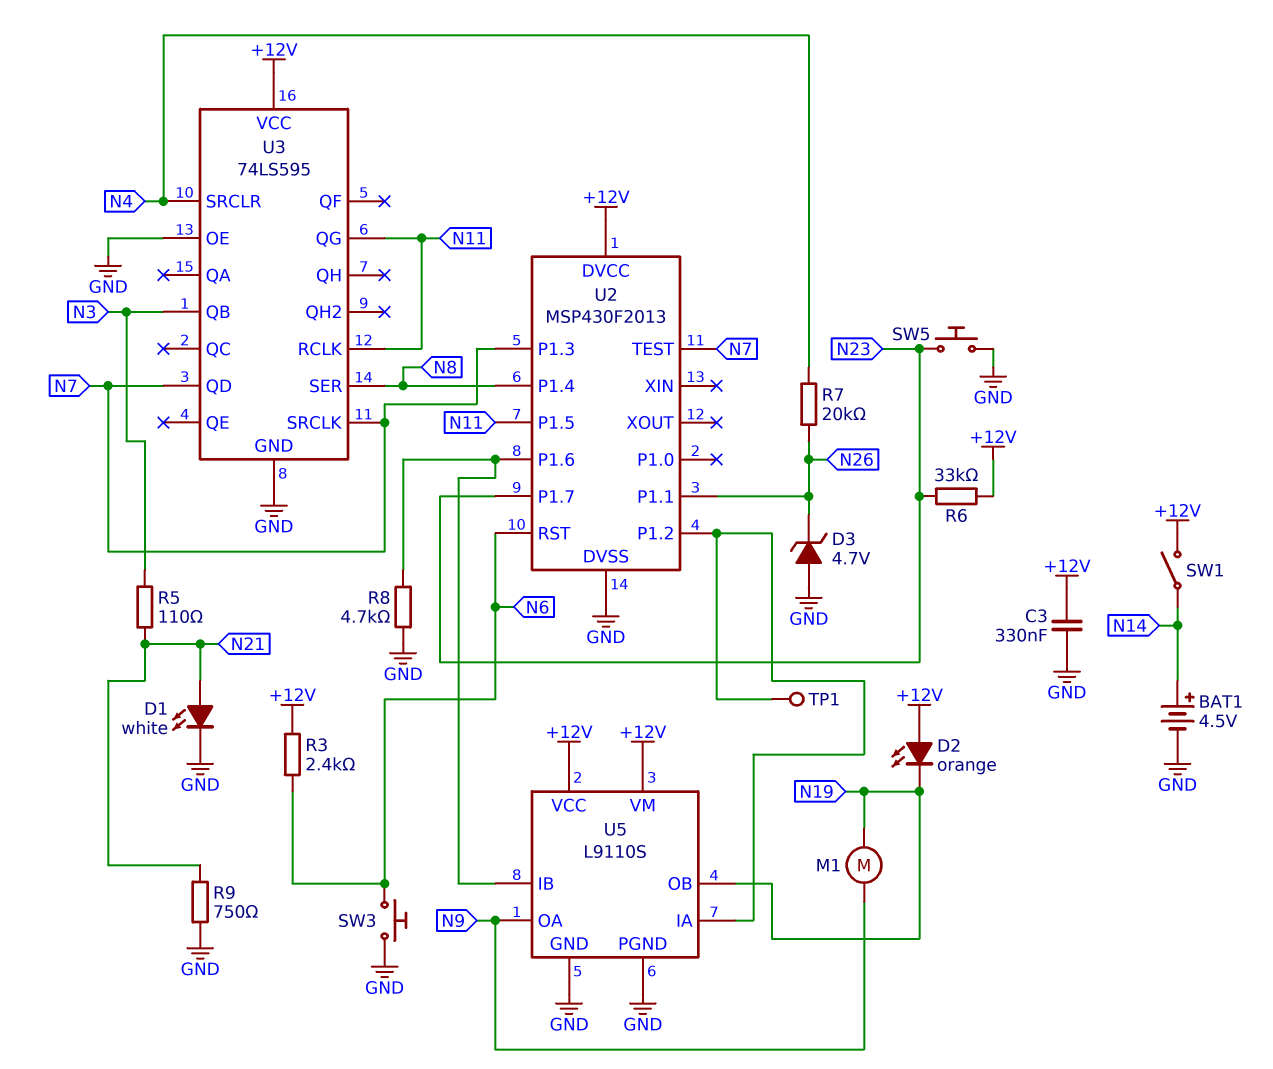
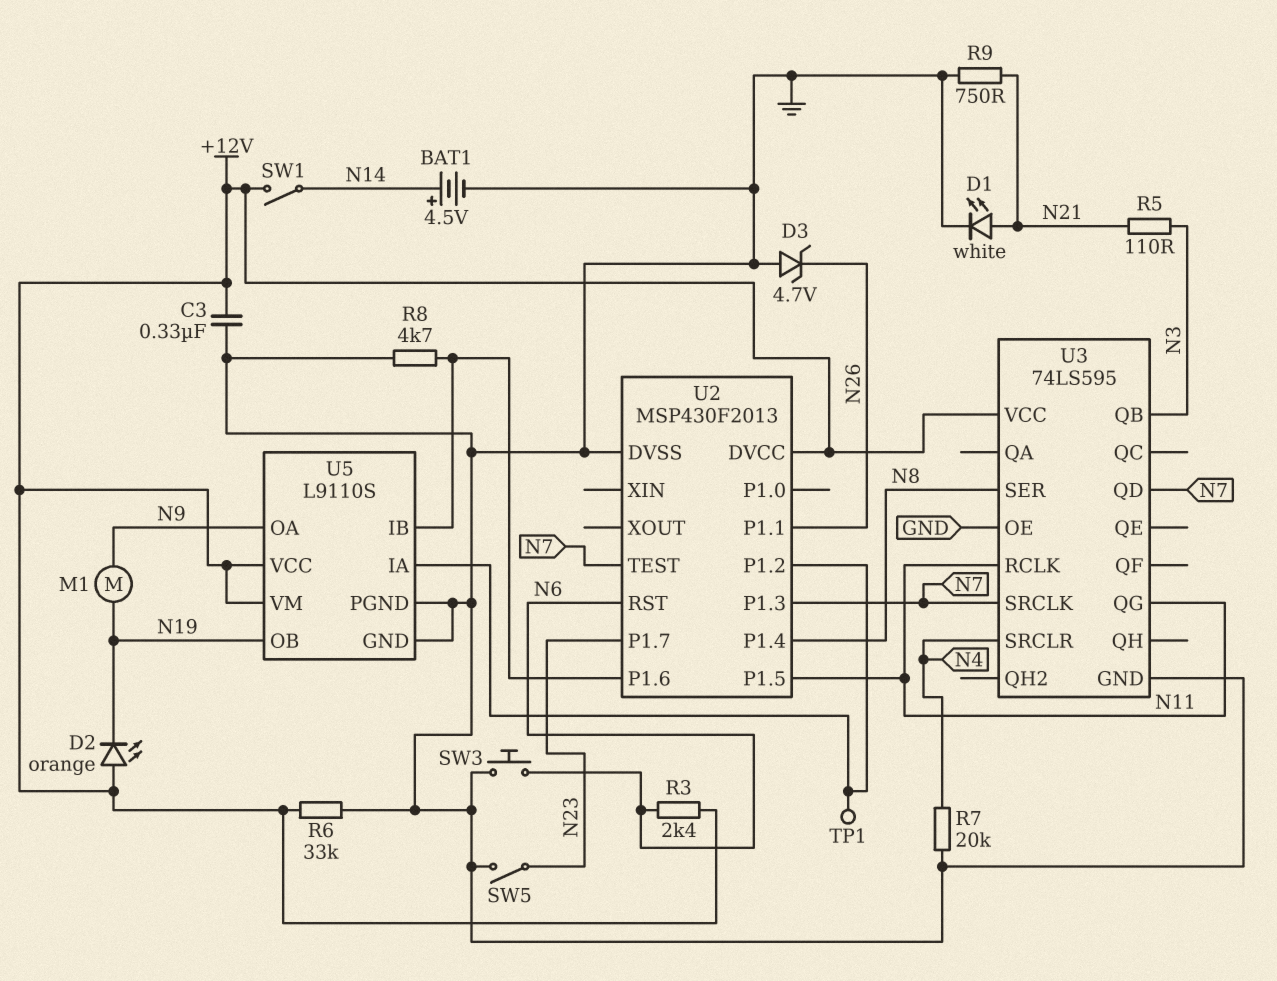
R6: 33k (+12V, N23) -> 33k (+12V, GND)
R7: 20k (N4, N26) -> 20k (GND, N4)
SW5: button (GND, N23) -> switch (GND, N23)

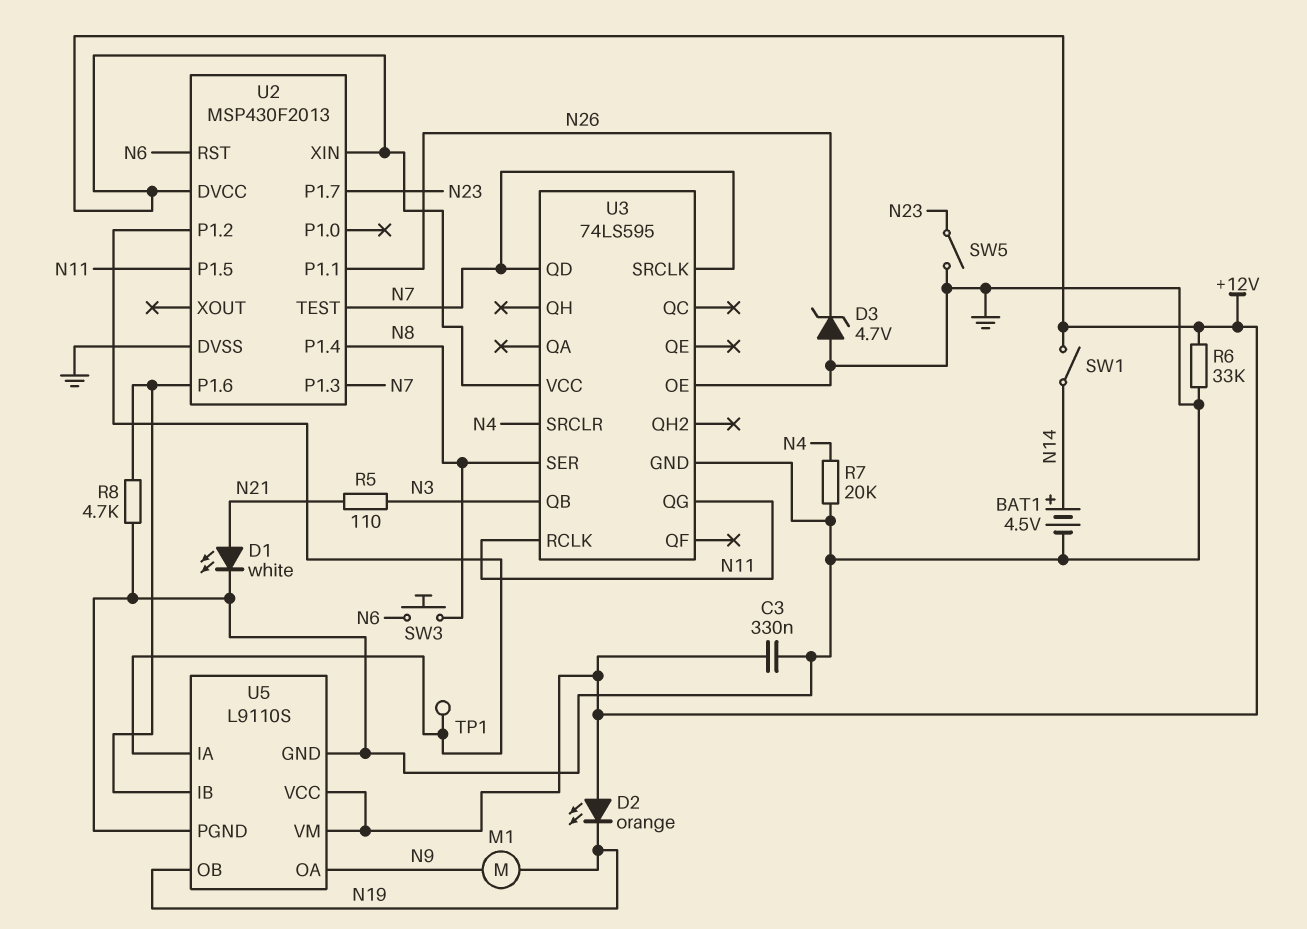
R3: 2.4k (+12V, N6) -> none
R9: 750 (GND, N21) -> none
SW3: button (GND, N6) -> button (N6, N8)
U2 pin XIN: none -> +12V

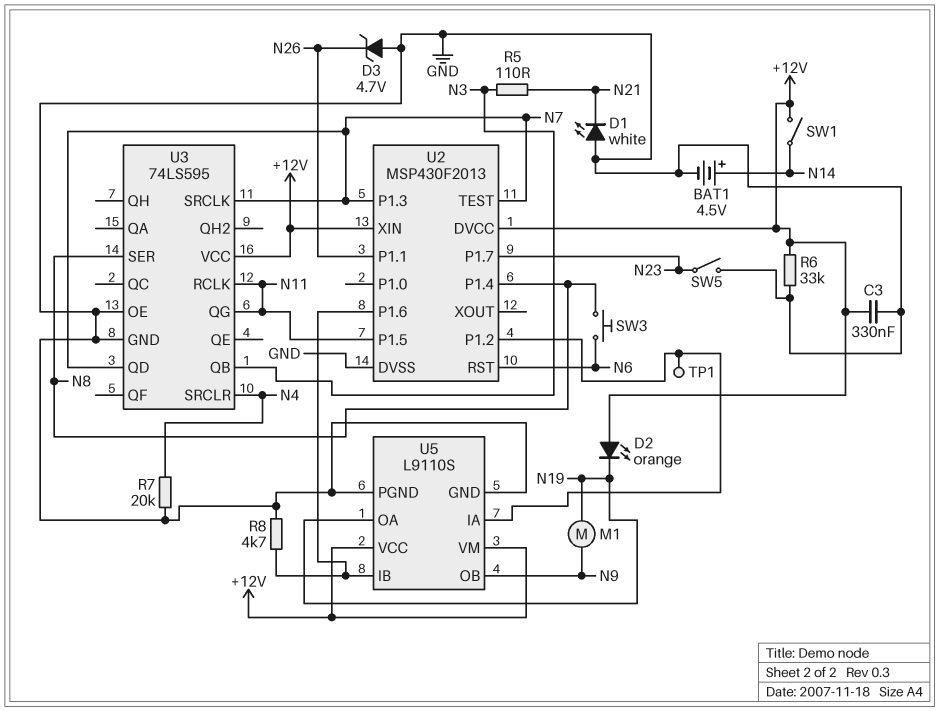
D1: LED white (A N21, K GND) -> LED white (A GND, K N21)
U5 pin OA: N9 -> N19
U5 pin OB: N19 -> N9

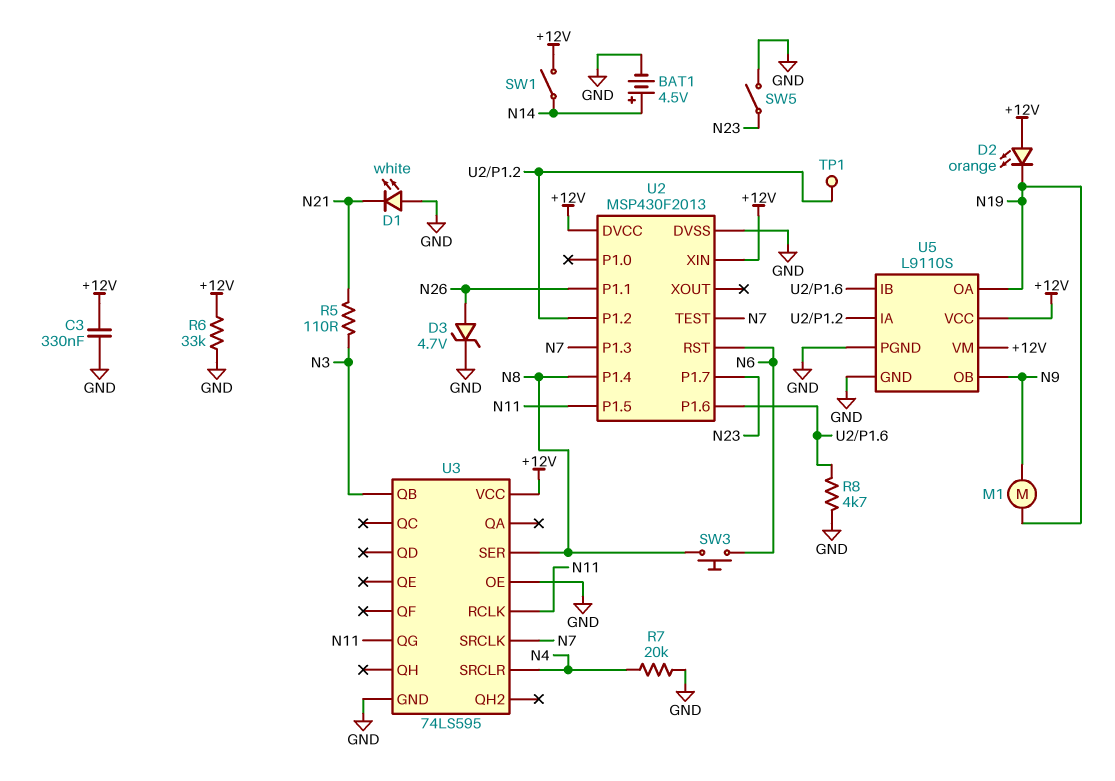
D3: zener 4.7V (A GND, K N26) -> zener 4.7V (A N26, K GND)
U3 pin QD: N7 -> none

